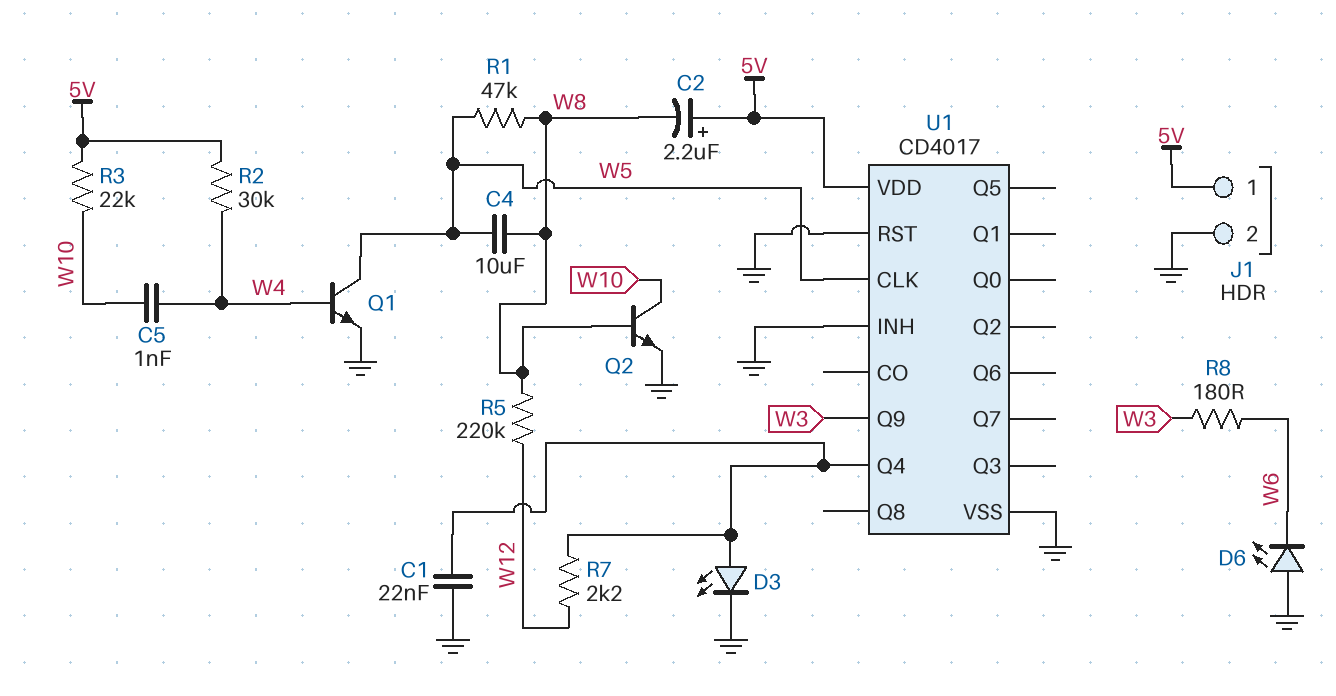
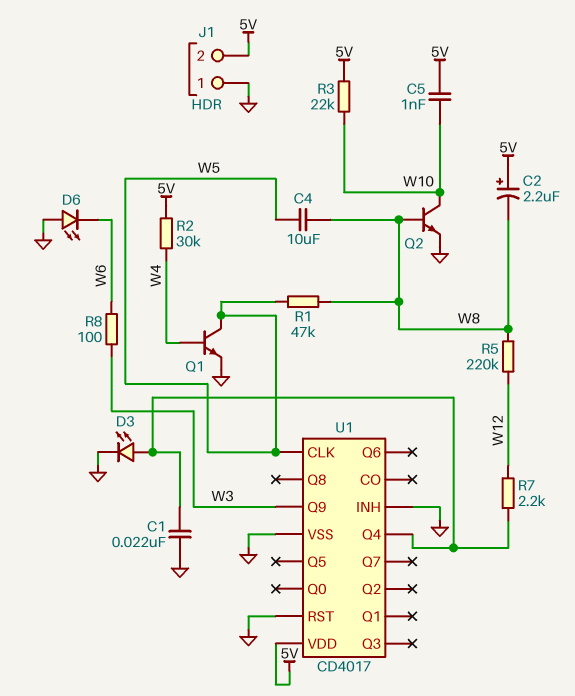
C5: 1nF (W4, W10) -> 1nF (5V, W10)
J1 pin 1: 5V -> GND
J1 pin 2: GND -> 5V
R8: 180 (W3, W6) -> 100 (W3, W6)

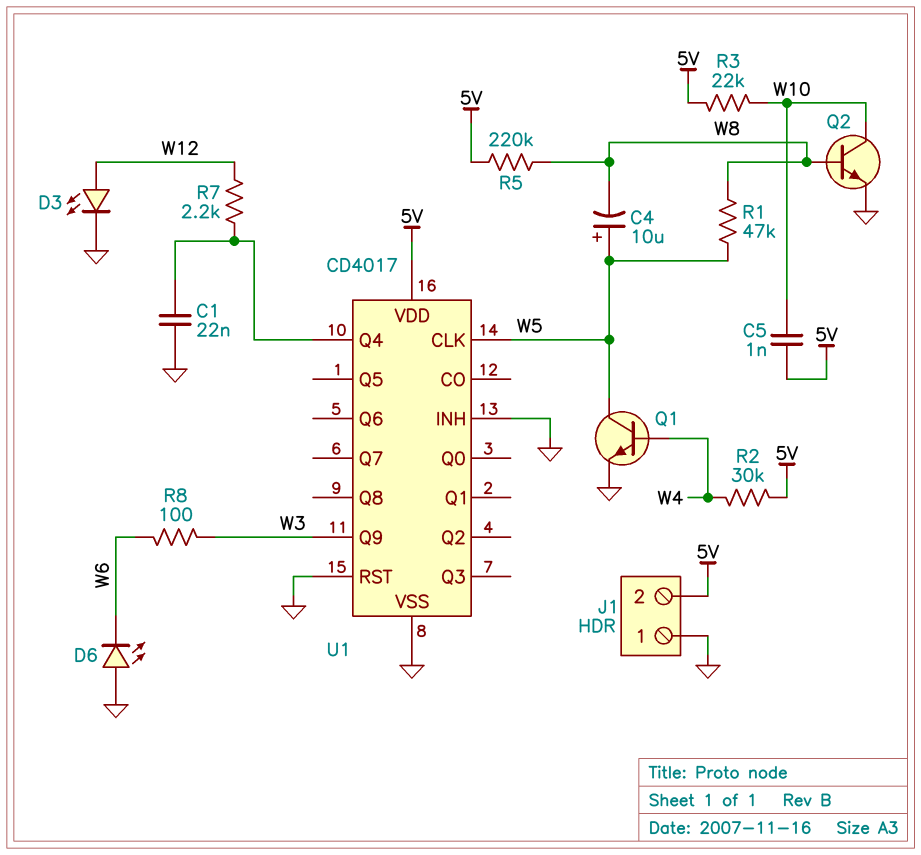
C2: 2.2uF (plus 5V, minus W8) -> none
C4: 10uF (W5, W8) -> 10uF (plus W5, minus W8)
D3: LED (A U1/Q4, K GND) -> LED (A W12, K GND)
R5: 220k (W8, W12) -> 220k (5V, W8)

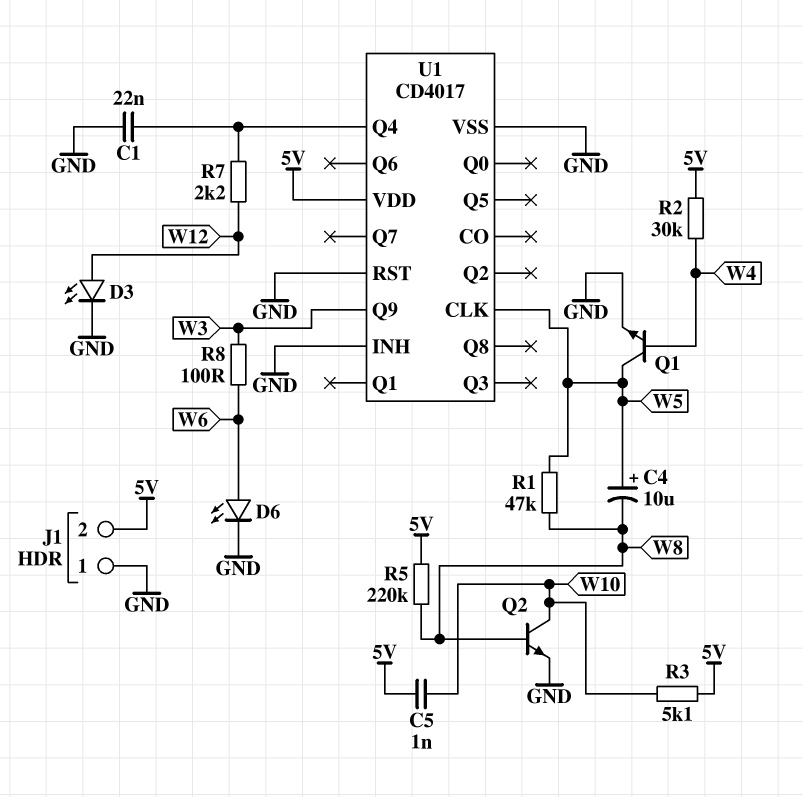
D6: LED (A GND, K W6) -> LED (A W6, K GND)
R3: 22k (5V, W10) -> 5.1k (5V, W10)

